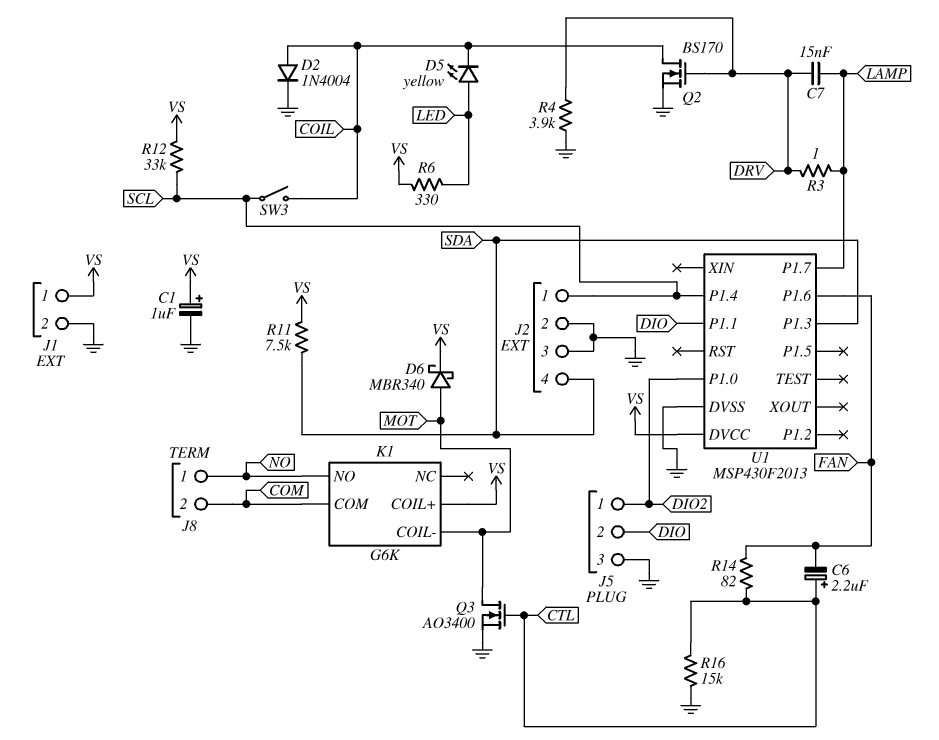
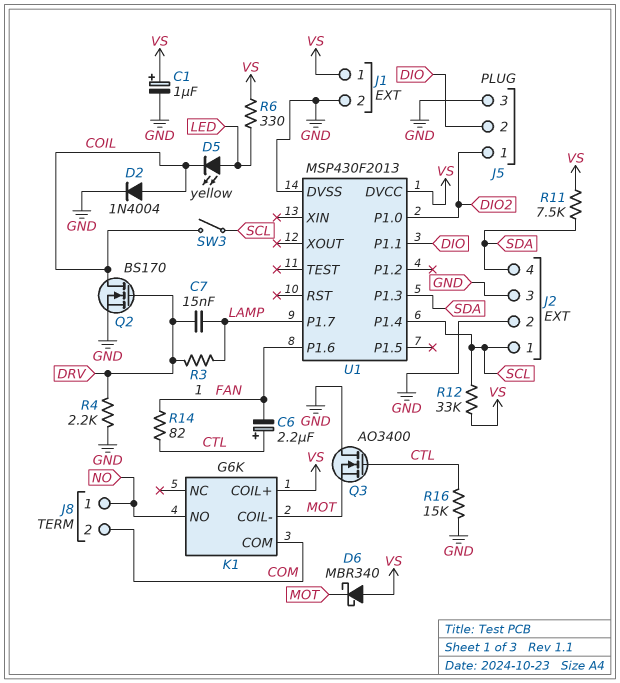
D6: schottky MBR340 (A MOT, K VS) -> schottky MBR340 (A VS, K MOT)
Q3: NMOS AO3400 (G CTL, D MOT, S GND) -> NMOS AO3400 (G CTL, D GND, S MOT)
R4: 3.9k (DRV, GND) -> 2.2k (DRV, GND)

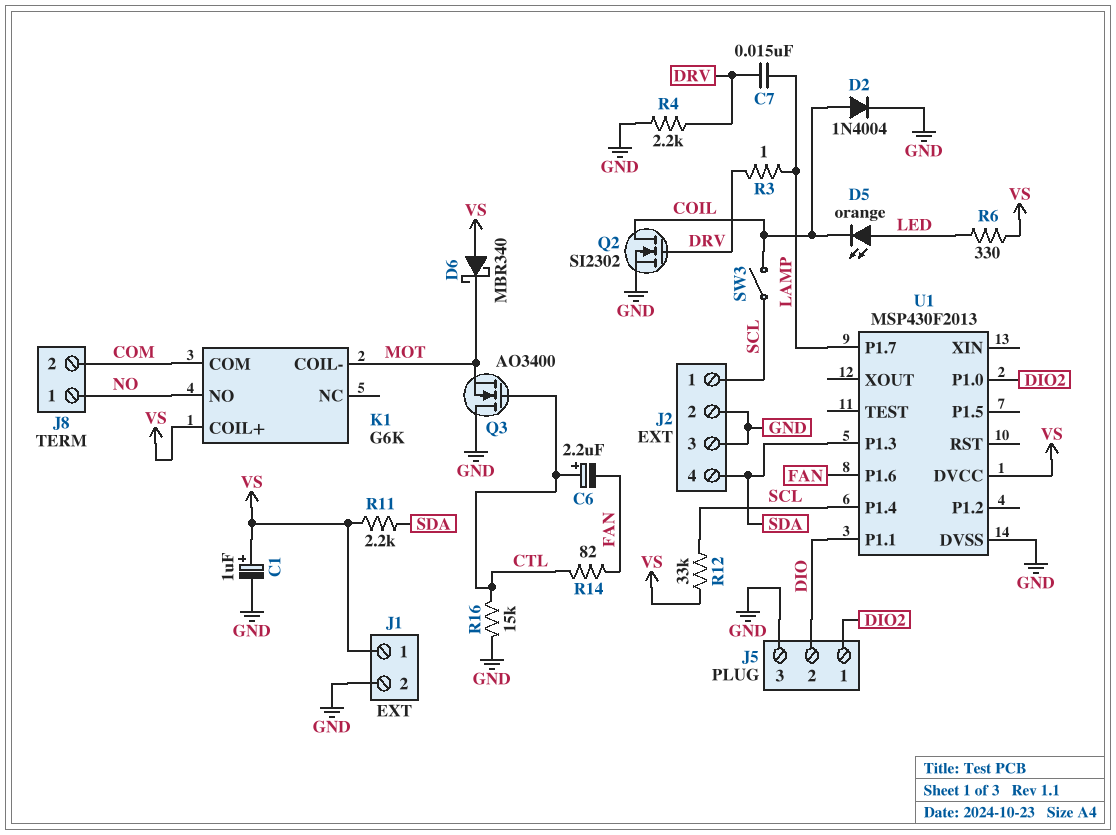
D5: LED yellow (A LED, K COIL) -> LED orange (A LED, K COIL)
Q2: NMOS BS170 (G DRV, D COIL, S GND) -> NMOS SI2302 (G DRV, D COIL, S GND)
R11: 7.5k (SDA, VS) -> 2.2k (SDA, VS)

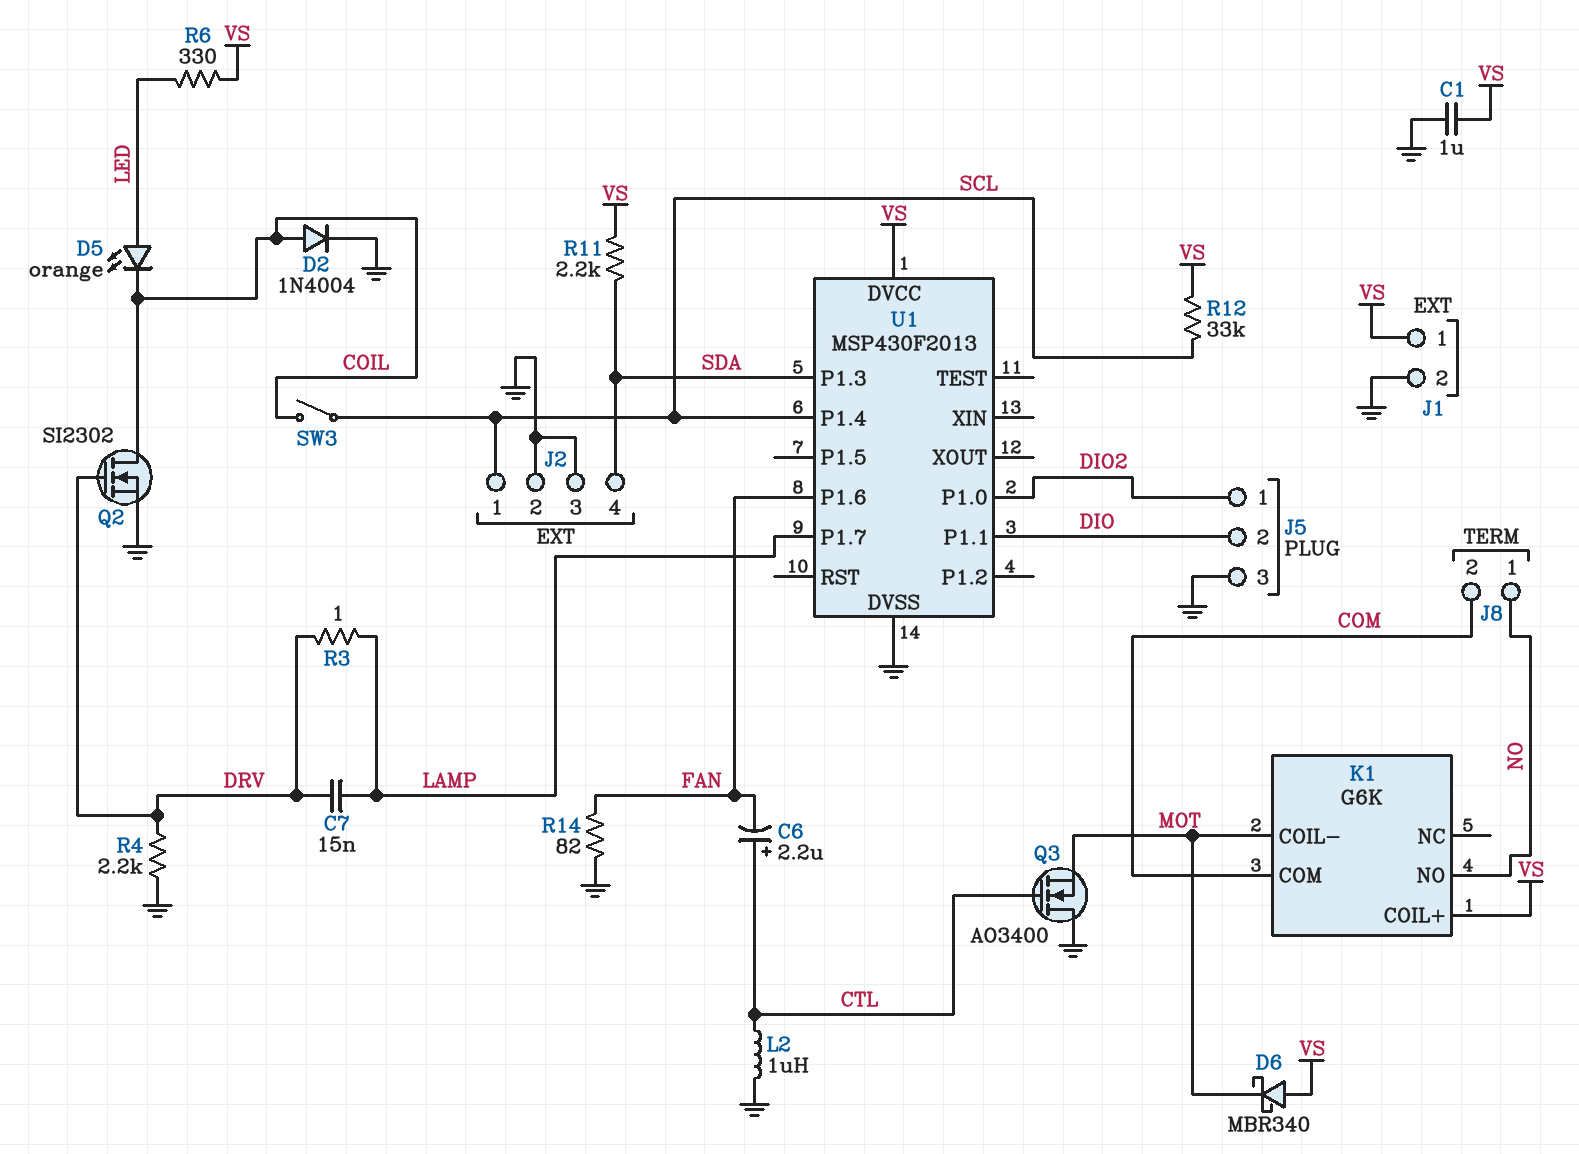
C1: 1uF (plus VS, minus GND) -> 1uF (GND, VS)
L2: none -> 1uH (CTL, GND)
R14: 82 (CTL, FAN) -> 82 (FAN, GND)
R16: 15k (CTL, GND) -> none

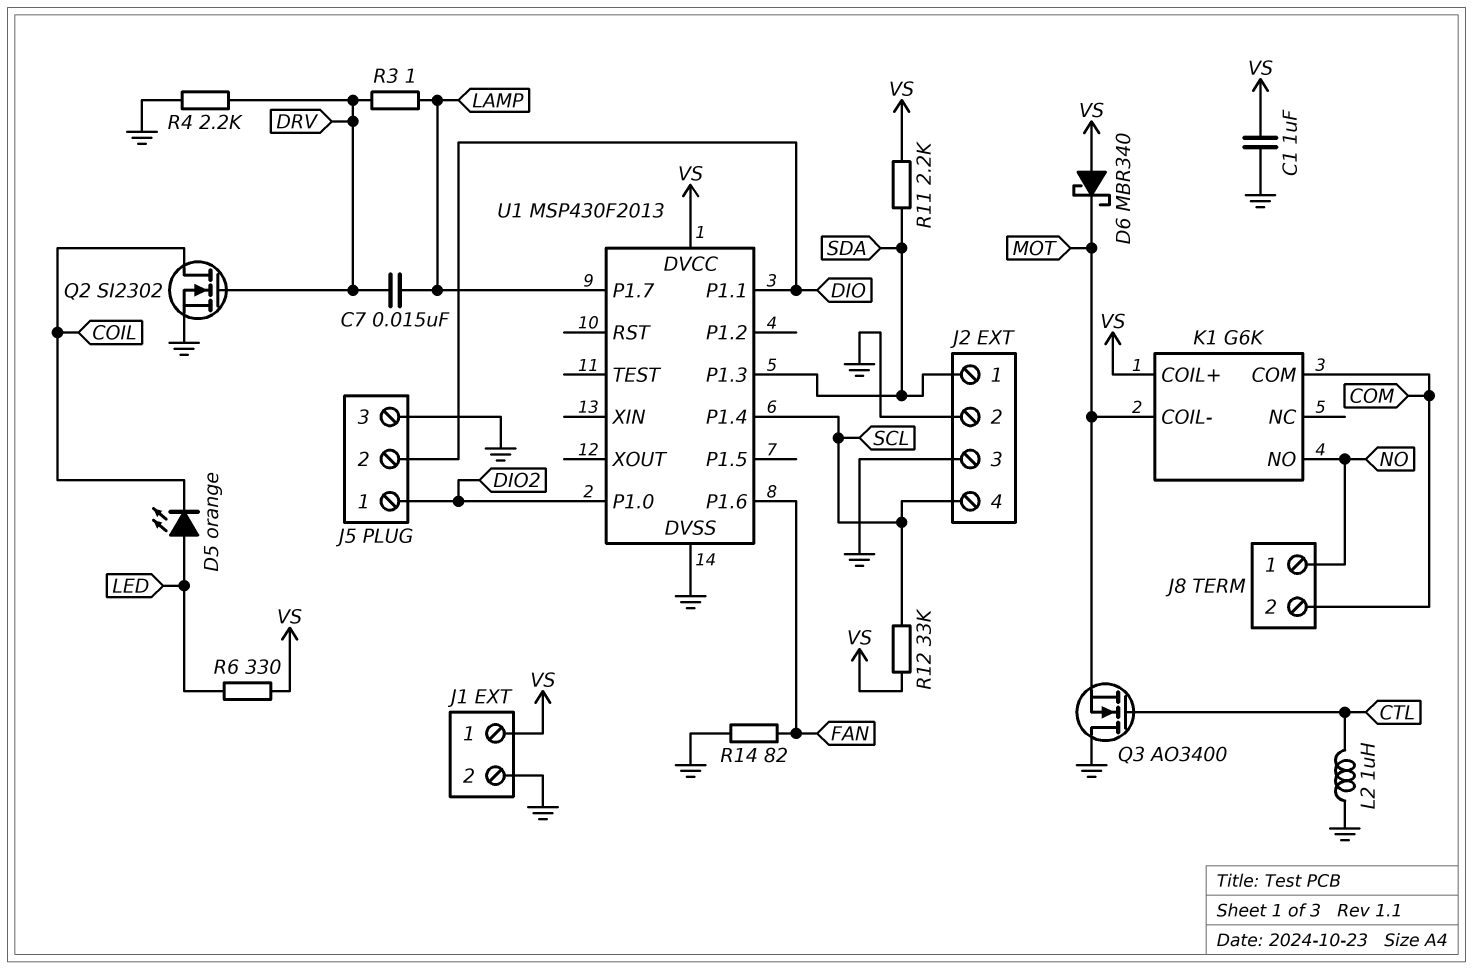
C6: 2.2uF (plus CTL, minus FAN) -> none
D2: diode 1N4004 (A COIL, K GND) -> none
J2 pin 1: SCL -> SDA
J2 pin 4: SDA -> SCL
SW3: switch (COIL, SCL) -> none

